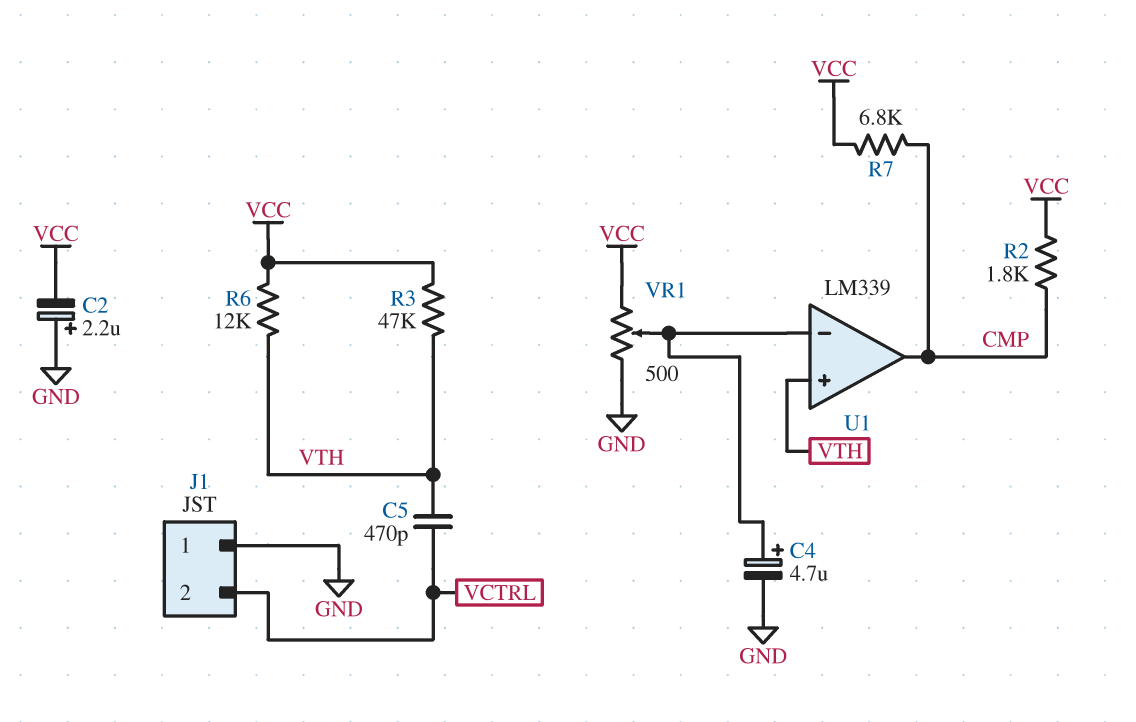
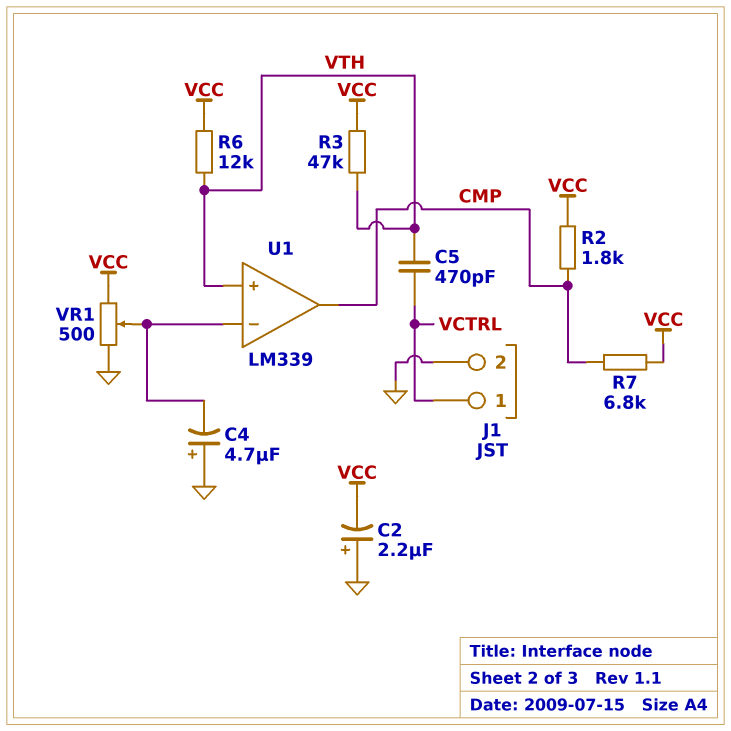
C4: 4.7uF (plus U1/in-, minus GND) -> 4.7uF (plus GND, minus U1/in-)
J1 pin 1: GND -> VCTRL
J1 pin 2: VCTRL -> GND

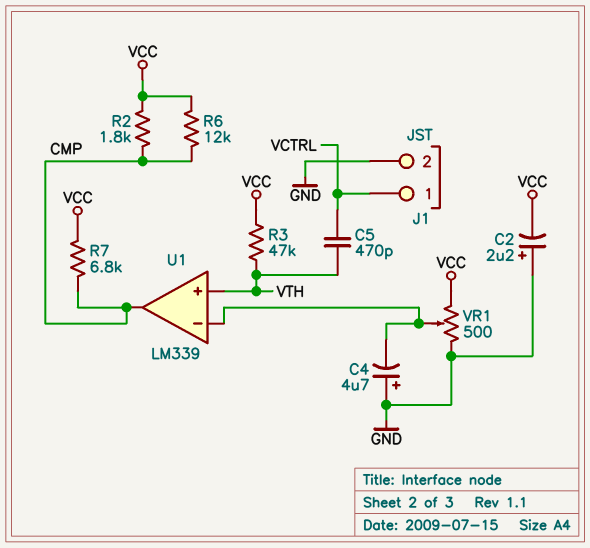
R6: 12k (VCC, VTH) -> 12k (CMP, VCC)

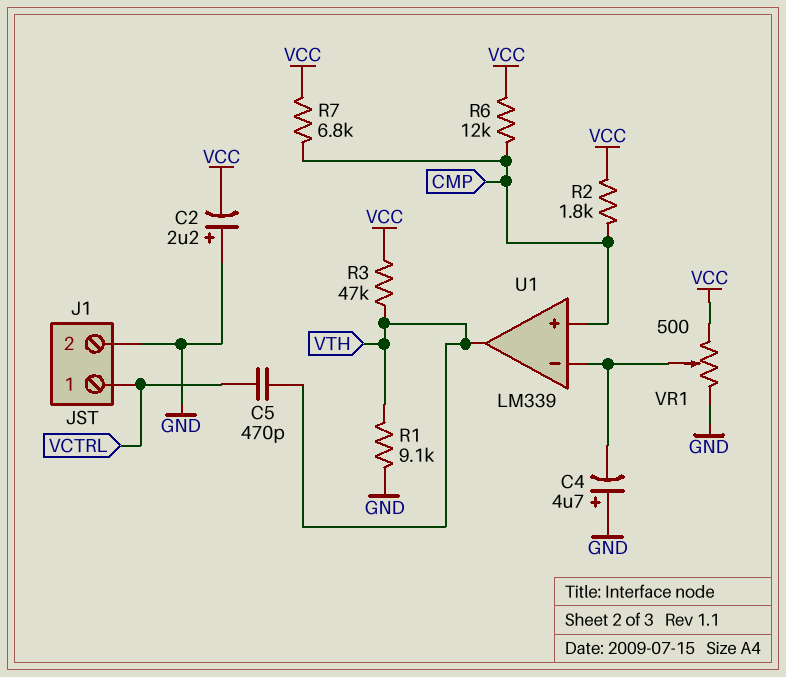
R1: none -> 9.1k (GND, VTH)
U1 pin in+: VTH -> CMP
U1 pin out: CMP -> VTH

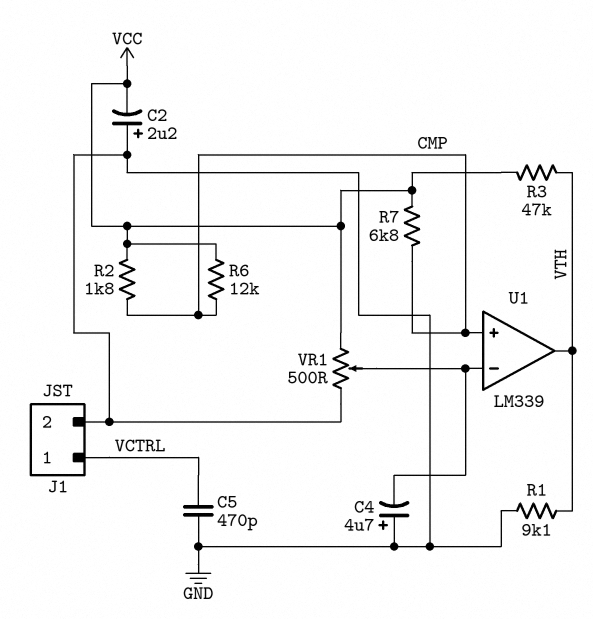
C5: 470pF (VCTRL, VTH) -> 470pF (GND, VCTRL)

